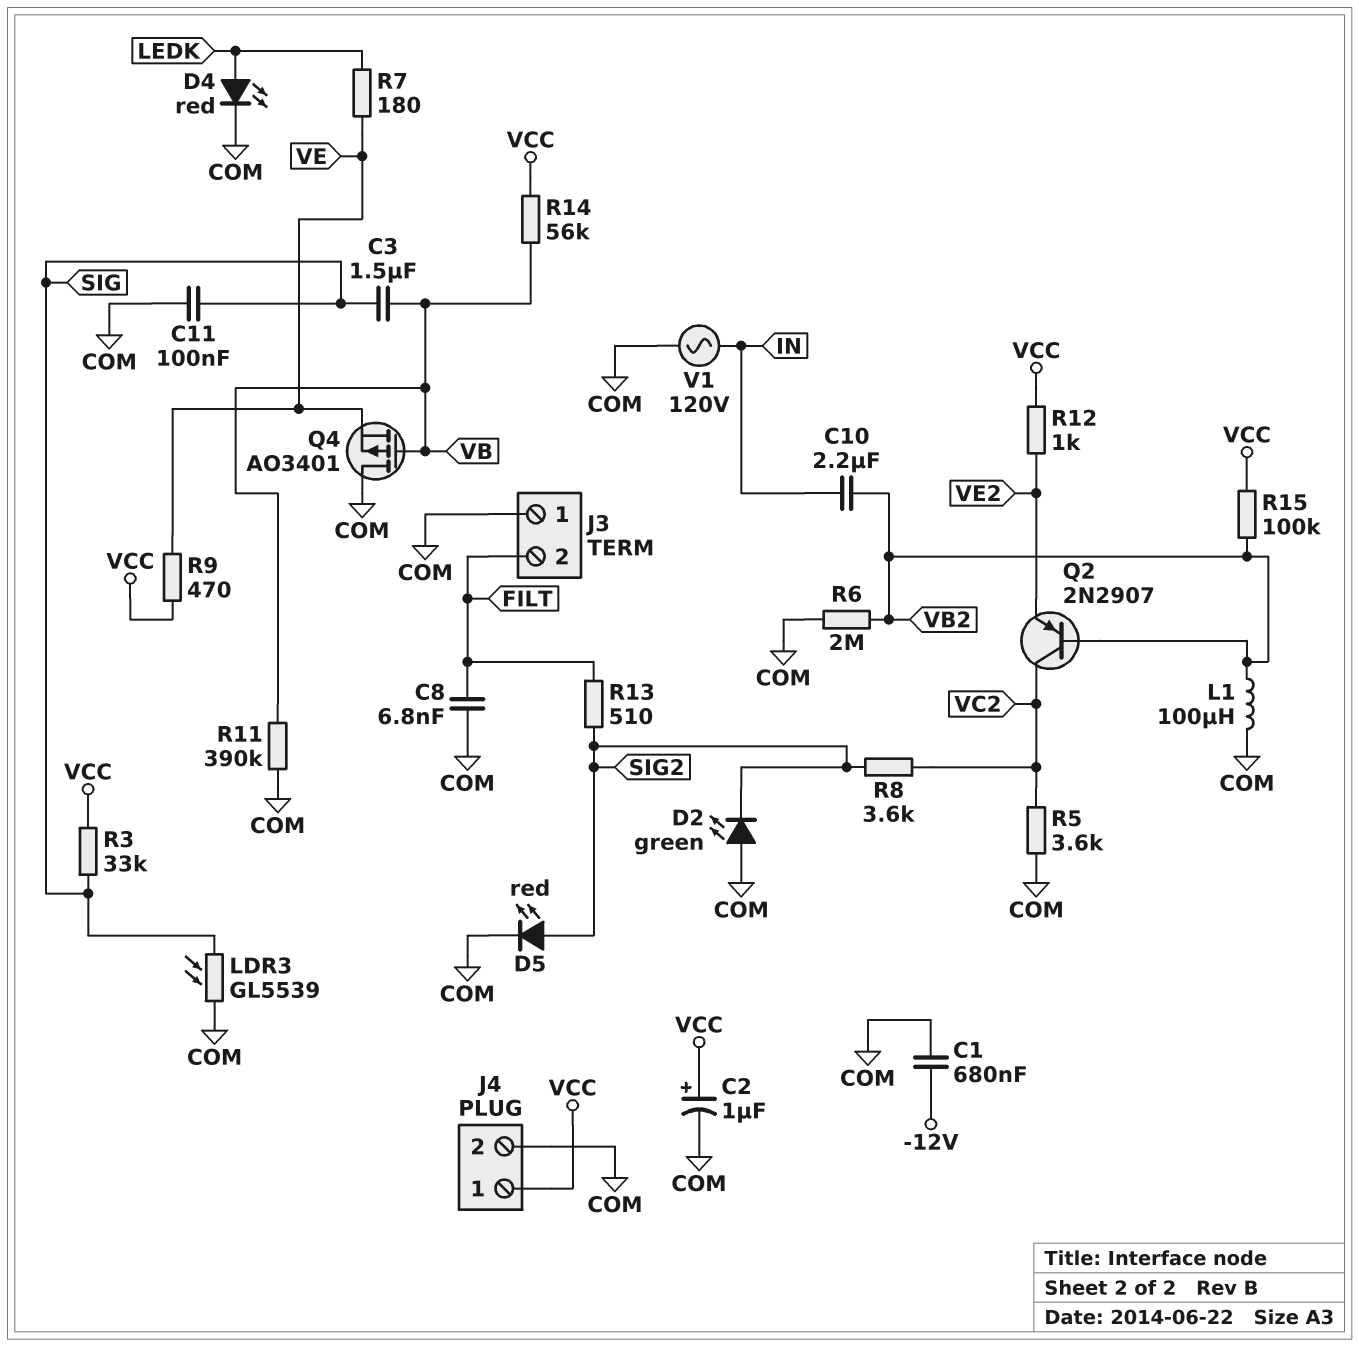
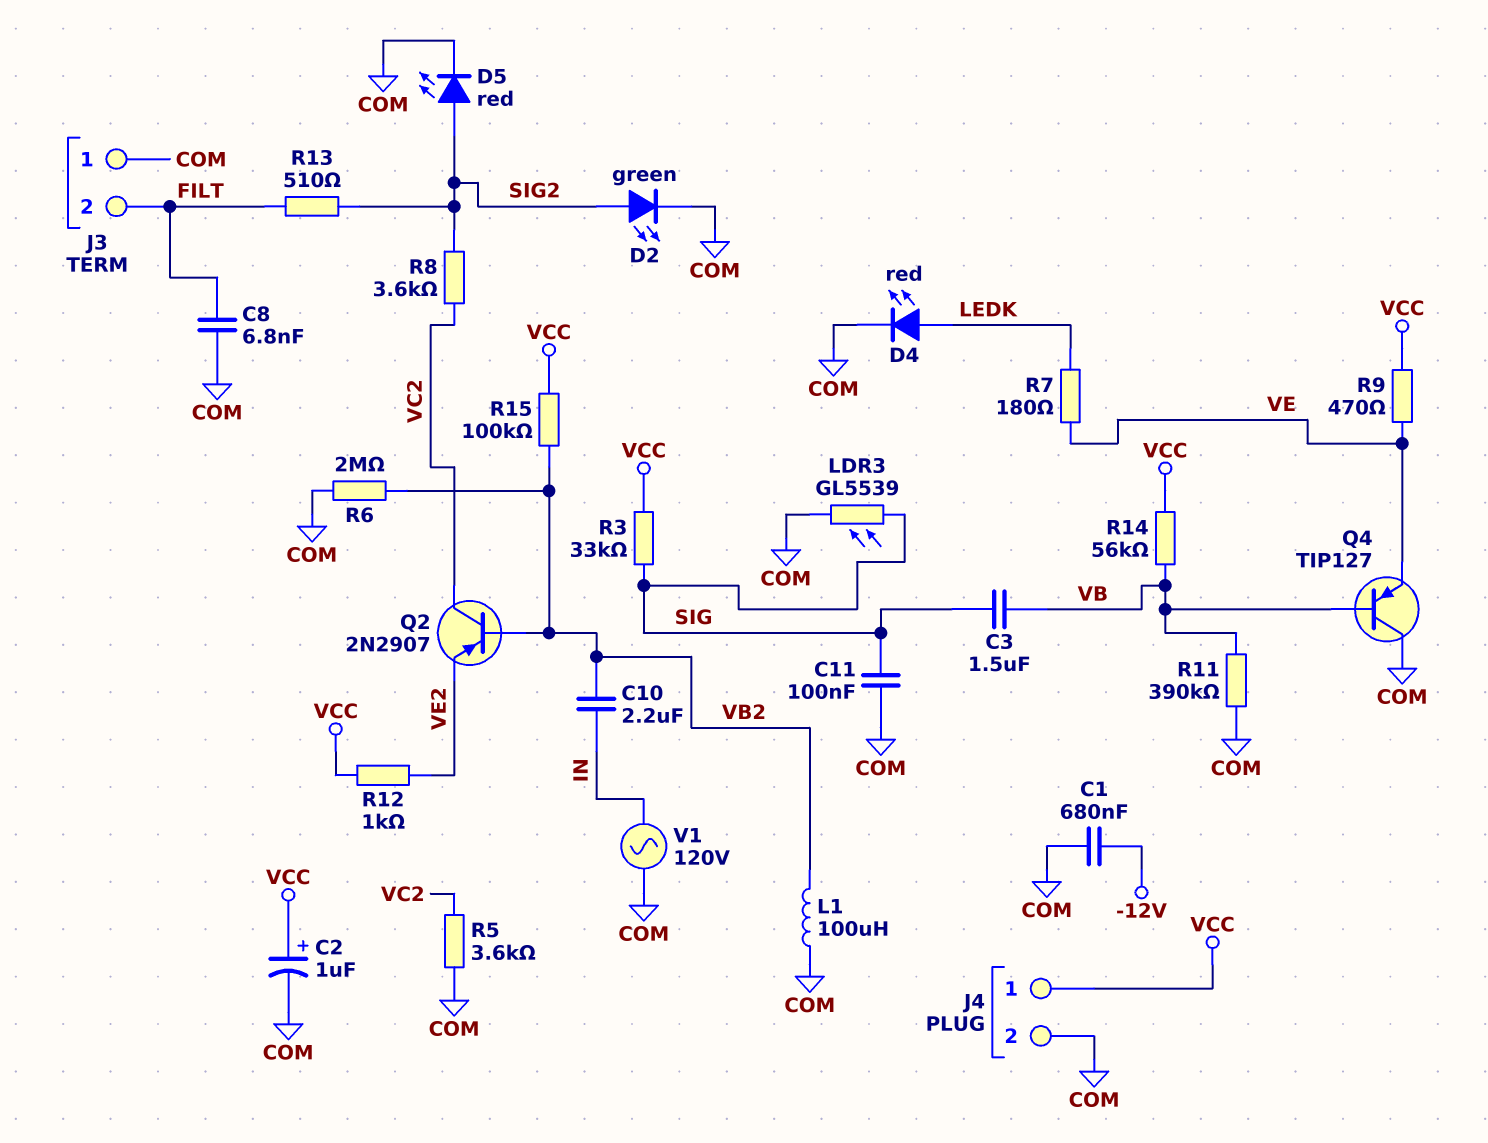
D2: LED green (A COM, K SIG2) -> LED green (A SIG2, K COM)
Q4: PMOS AO3401 (G VB, D COM, S VE) -> PNP TIP127 (B VB, C COM, E VE)

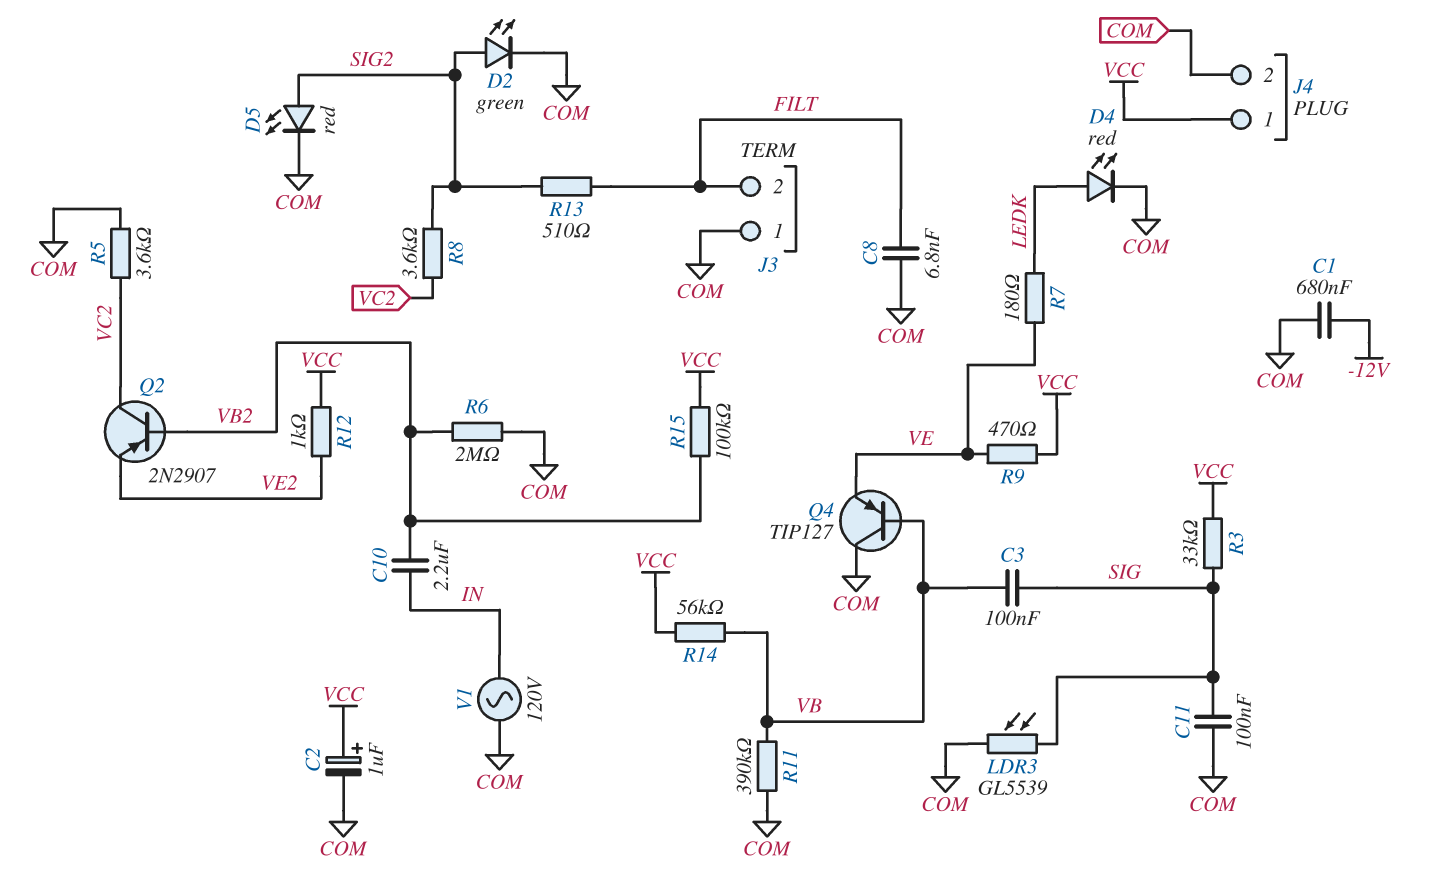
C3: 1.5uF (SIG, VB) -> 100nF (SIG, VB)
L1: 100uH (COM, VB2) -> none

